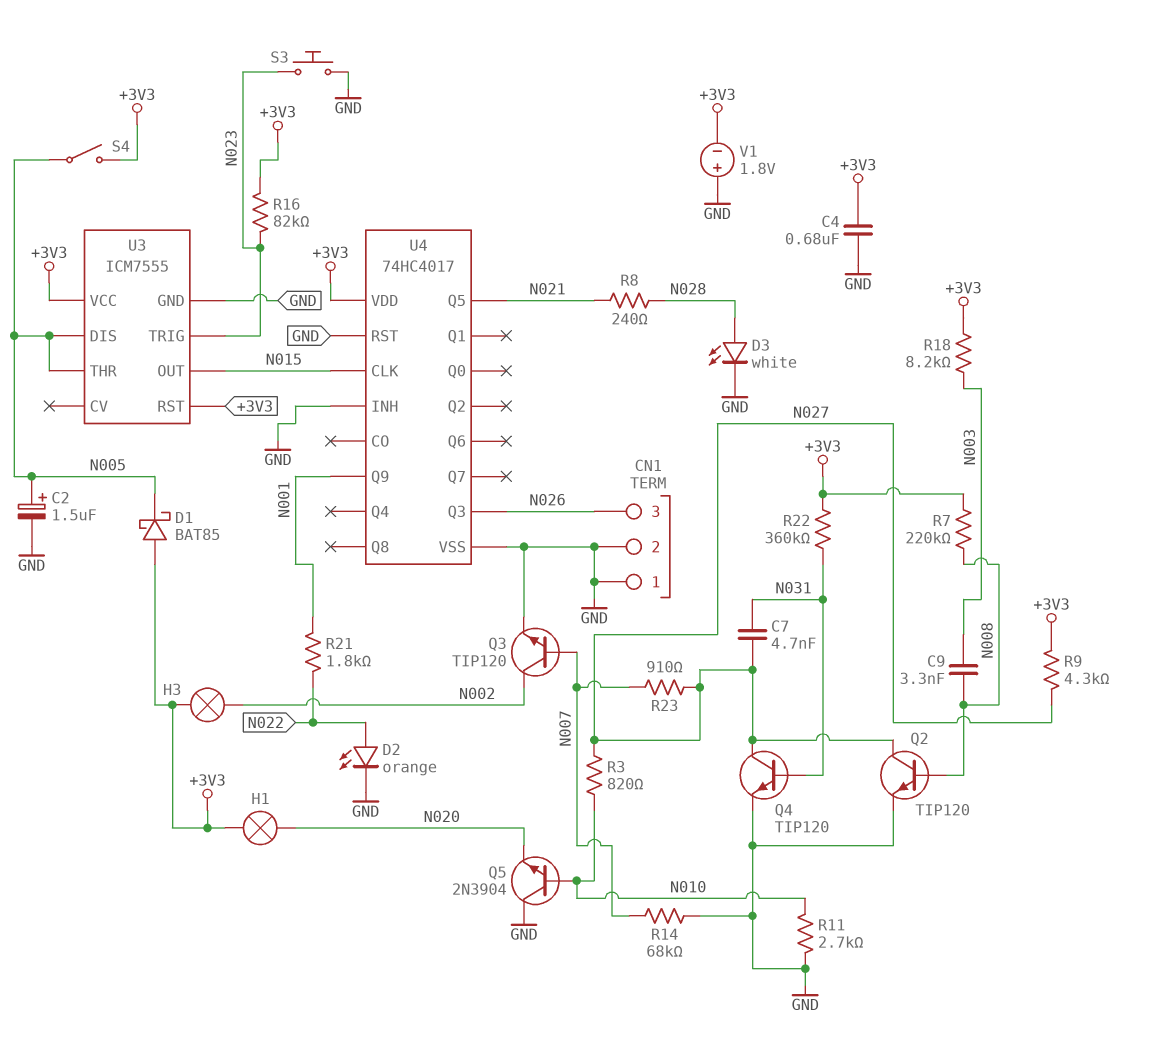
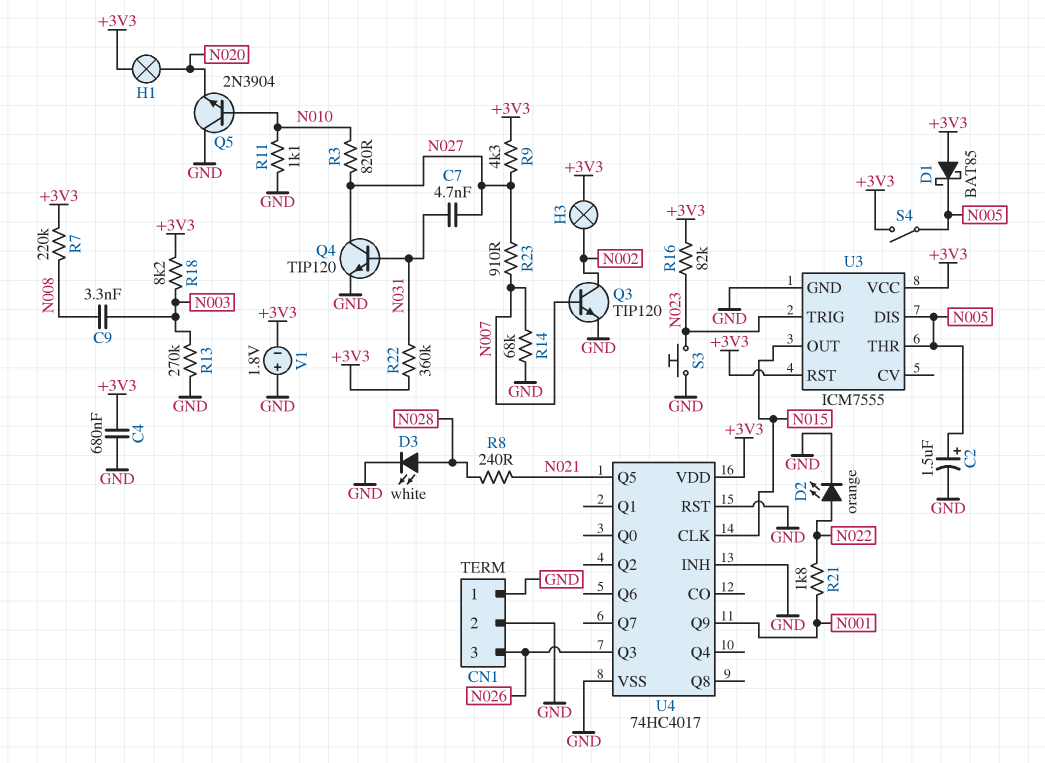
Q2: NPN TIP120 (B N008, C N027, E GND) -> none
R11: 2.7k (GND, N010) -> 1.1k (GND, N010)
R13: none -> 270k (GND, N003)

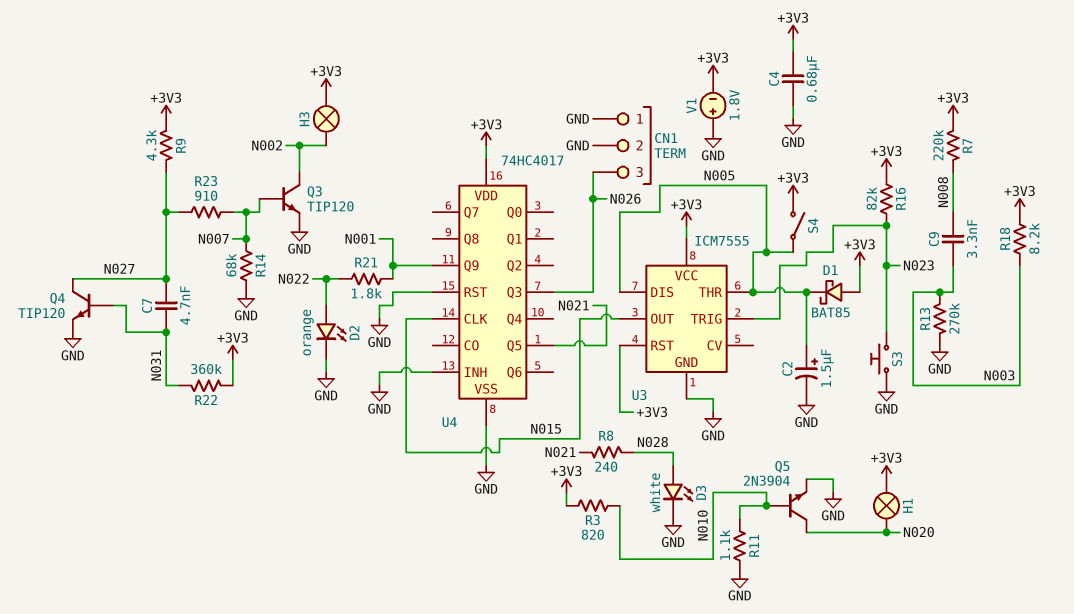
Q5: NPN 2N3904 (B N010, C GND, E N020) -> NPN 2N3904 (B N010, C N020, E GND)
R3: 820 (N010, N027) -> 820 (+3V3, N010)

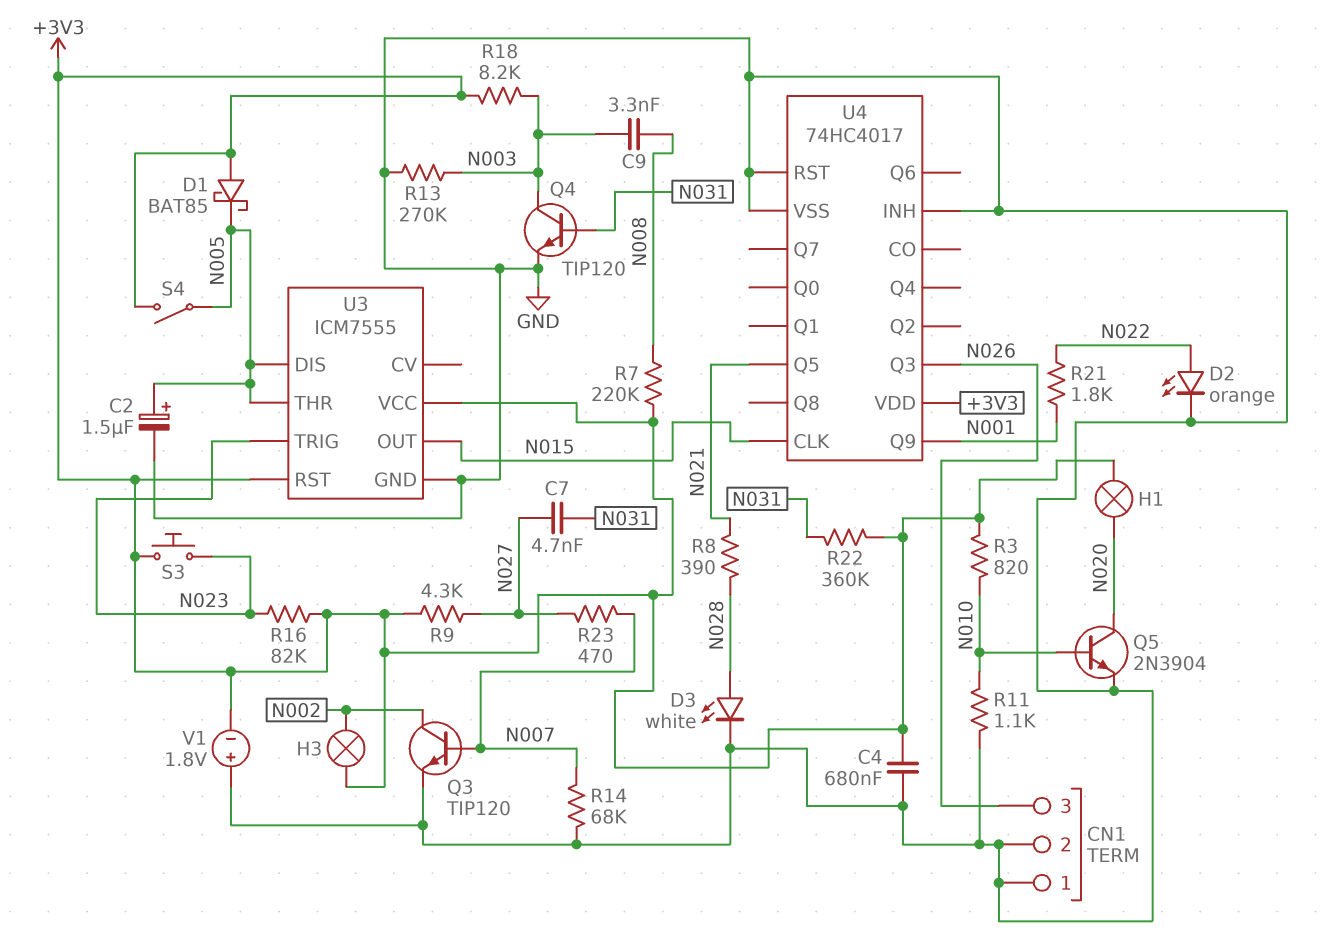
Q4: NPN TIP120 (B N031, C N027, E GND) -> NPN TIP120 (B N031, C N003, E GND)
R8: 240 (N021, N028) -> 390 (N021, N028)
R23: 910 (N007, N027) -> 470 (N007, N027)
S3: button (GND, N023) -> button (+3V3, N023)

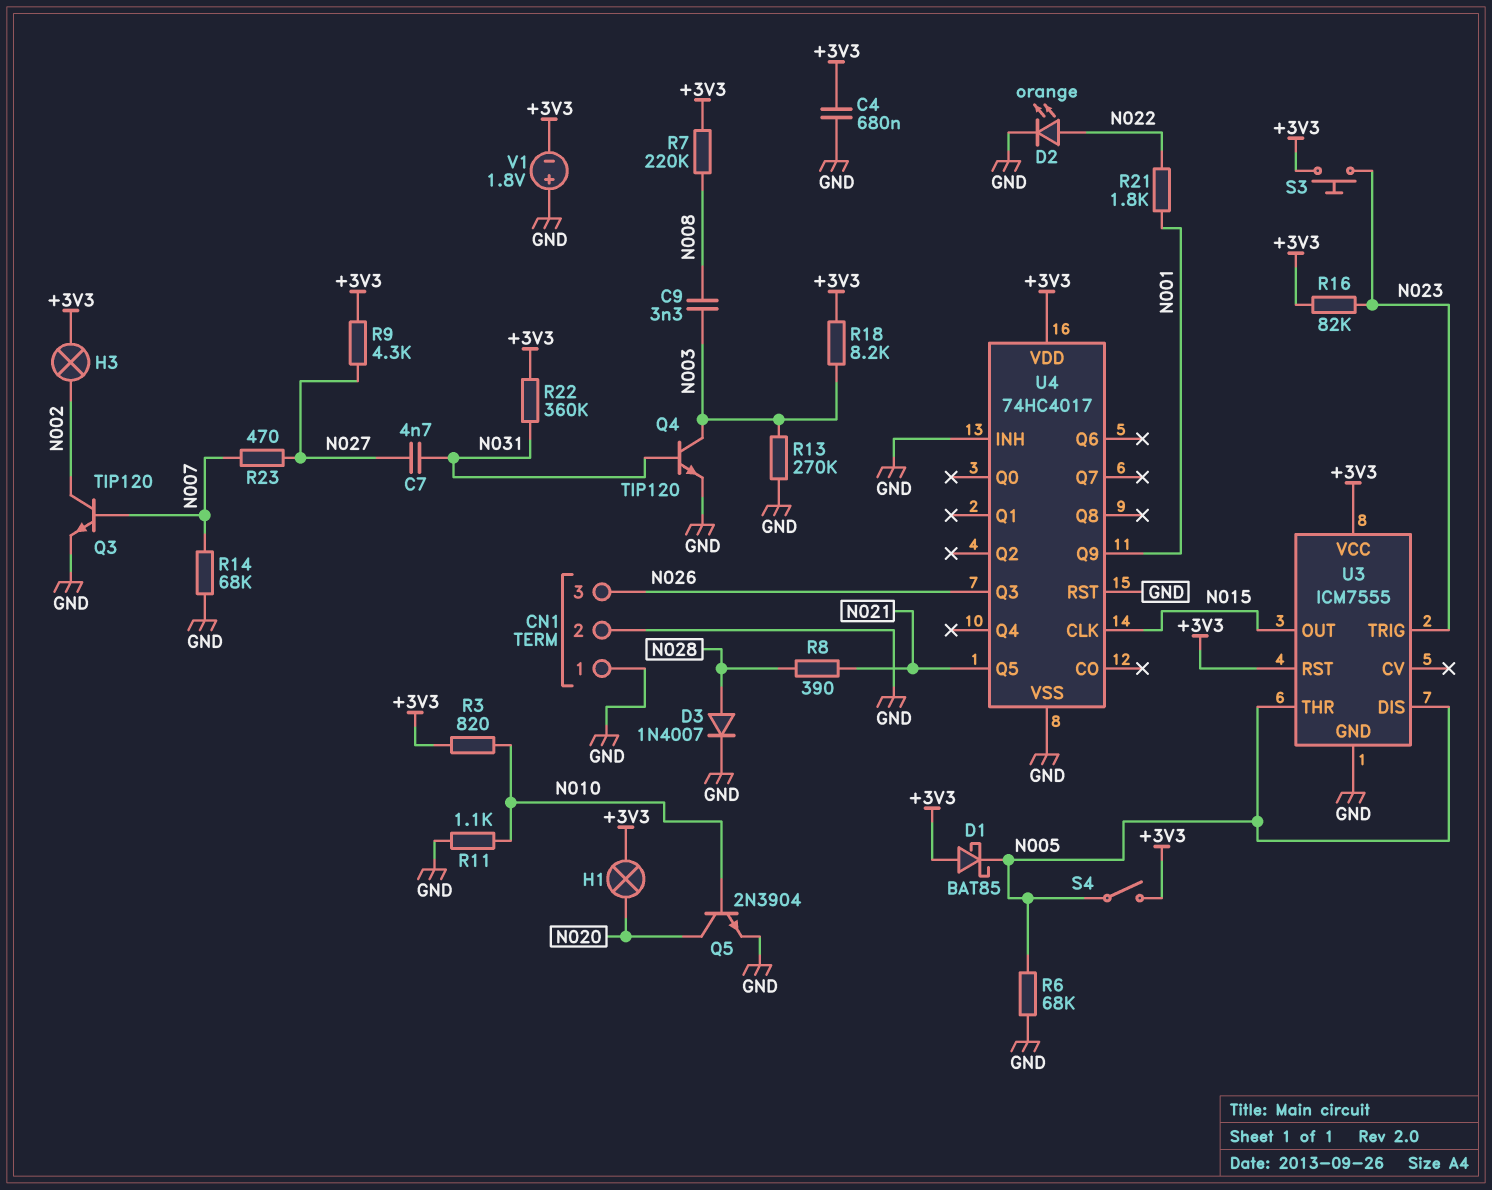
C2: 1.5uF (plus N005, minus GND) -> none
D3: LED white (A N028, K GND) -> diode 1N4007 (A N028, K GND)
R6: none -> 68k (GND, N005)

